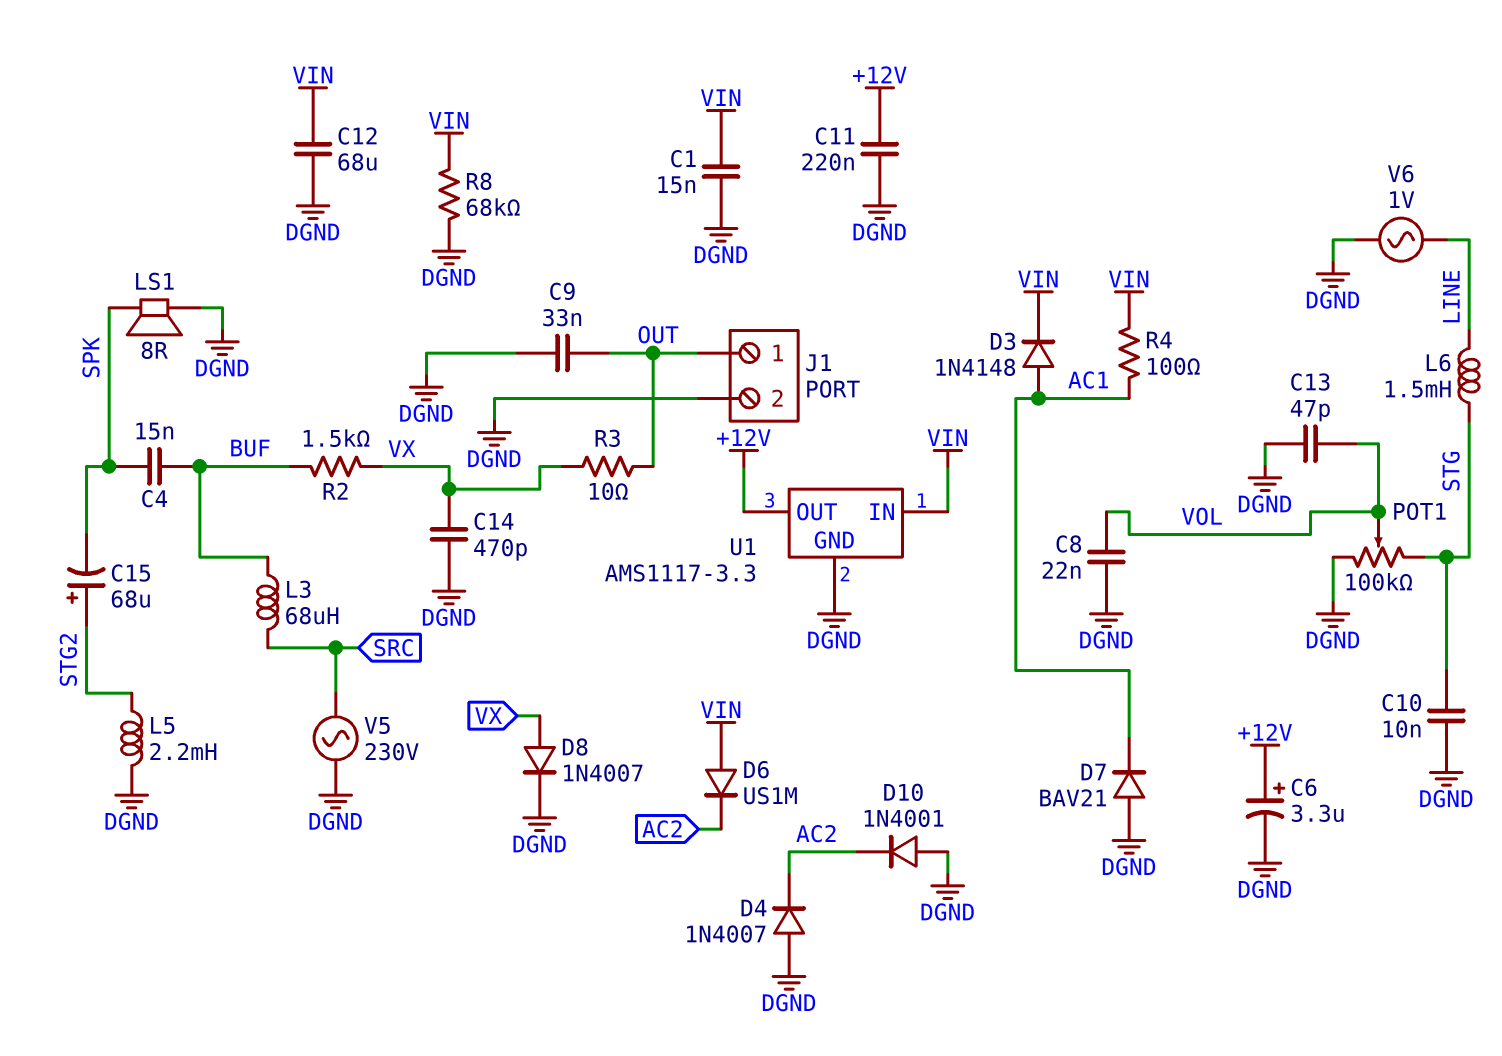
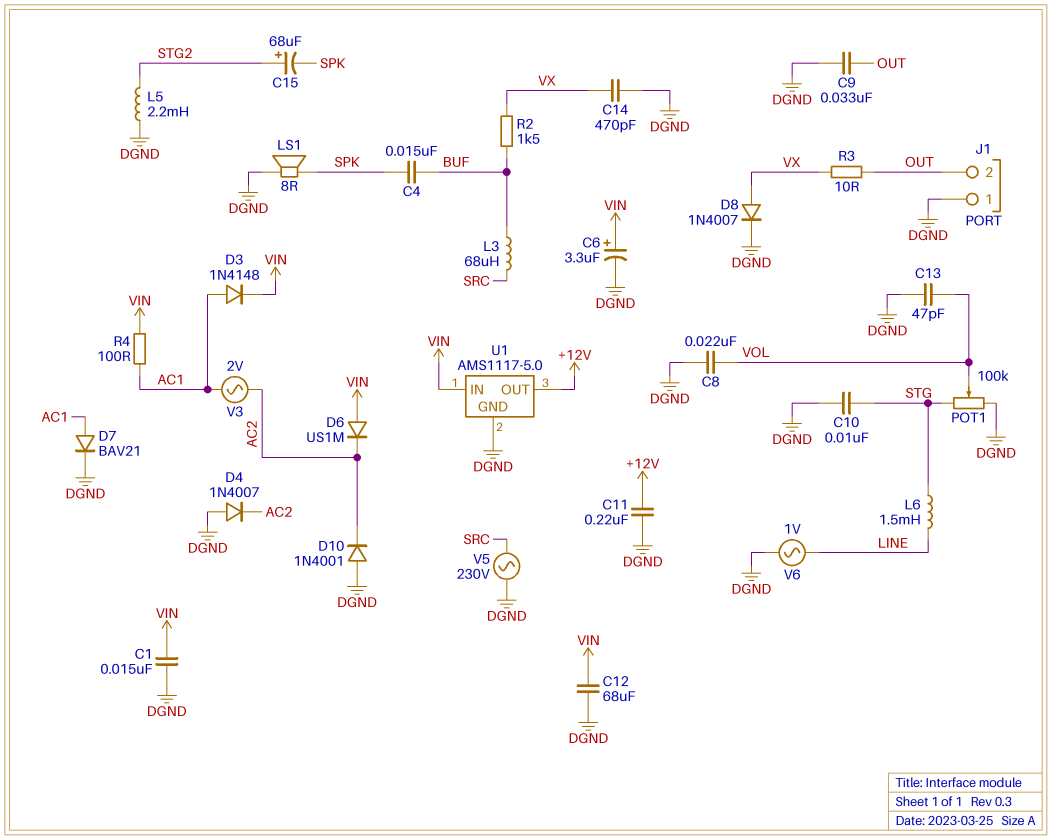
C6: 3.3uF (plus +12V, minus DGND) -> 3.3uF (plus VIN, minus DGND)
D7: diode BAV21 (A DGND, K AC1) -> diode BAV21 (A AC1, K DGND)
J1 pin 1: OUT -> DGND
J1 pin 2: DGND -> OUT
R8: 68k (DGND, VIN) -> none
U1: AMS1117-3.3 -> AMS1117-5.0
V3: none -> AC 2V (AC1, AC2)

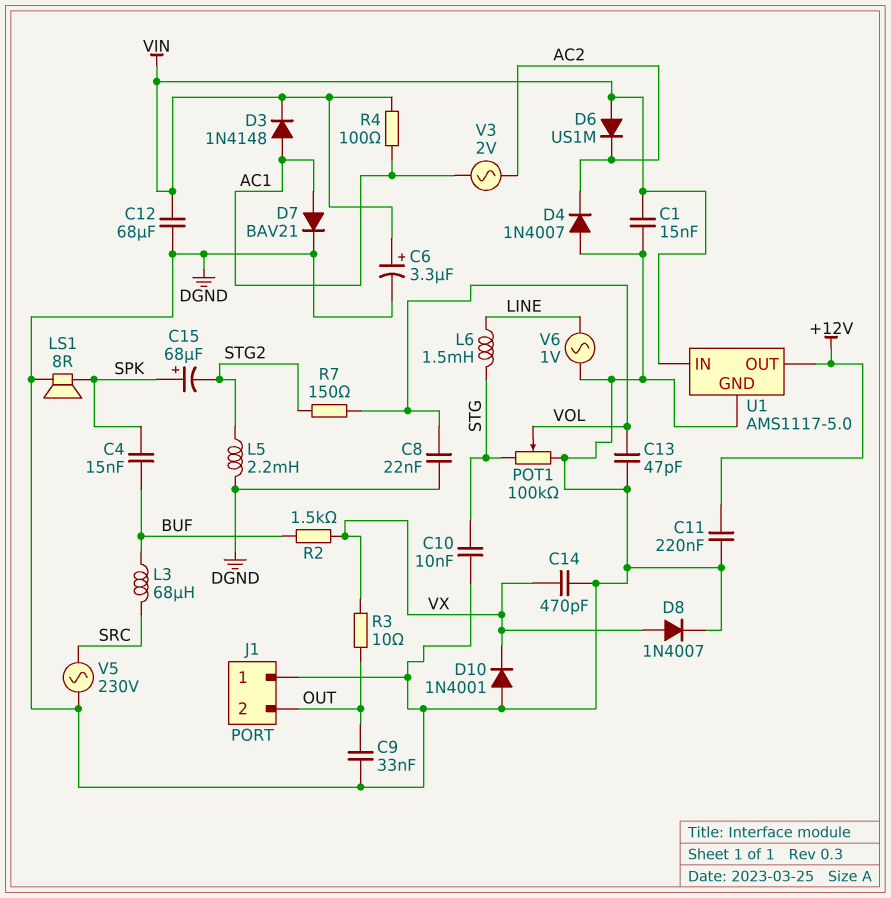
C15: 68uF (plus STG2, minus SPK) -> 68uF (plus SPK, minus STG2)
D10: diode 1N4001 (A DGND, K AC2) -> diode 1N4001 (A DGND, K VX)
R7: none -> 150 (STG2, VOL)

